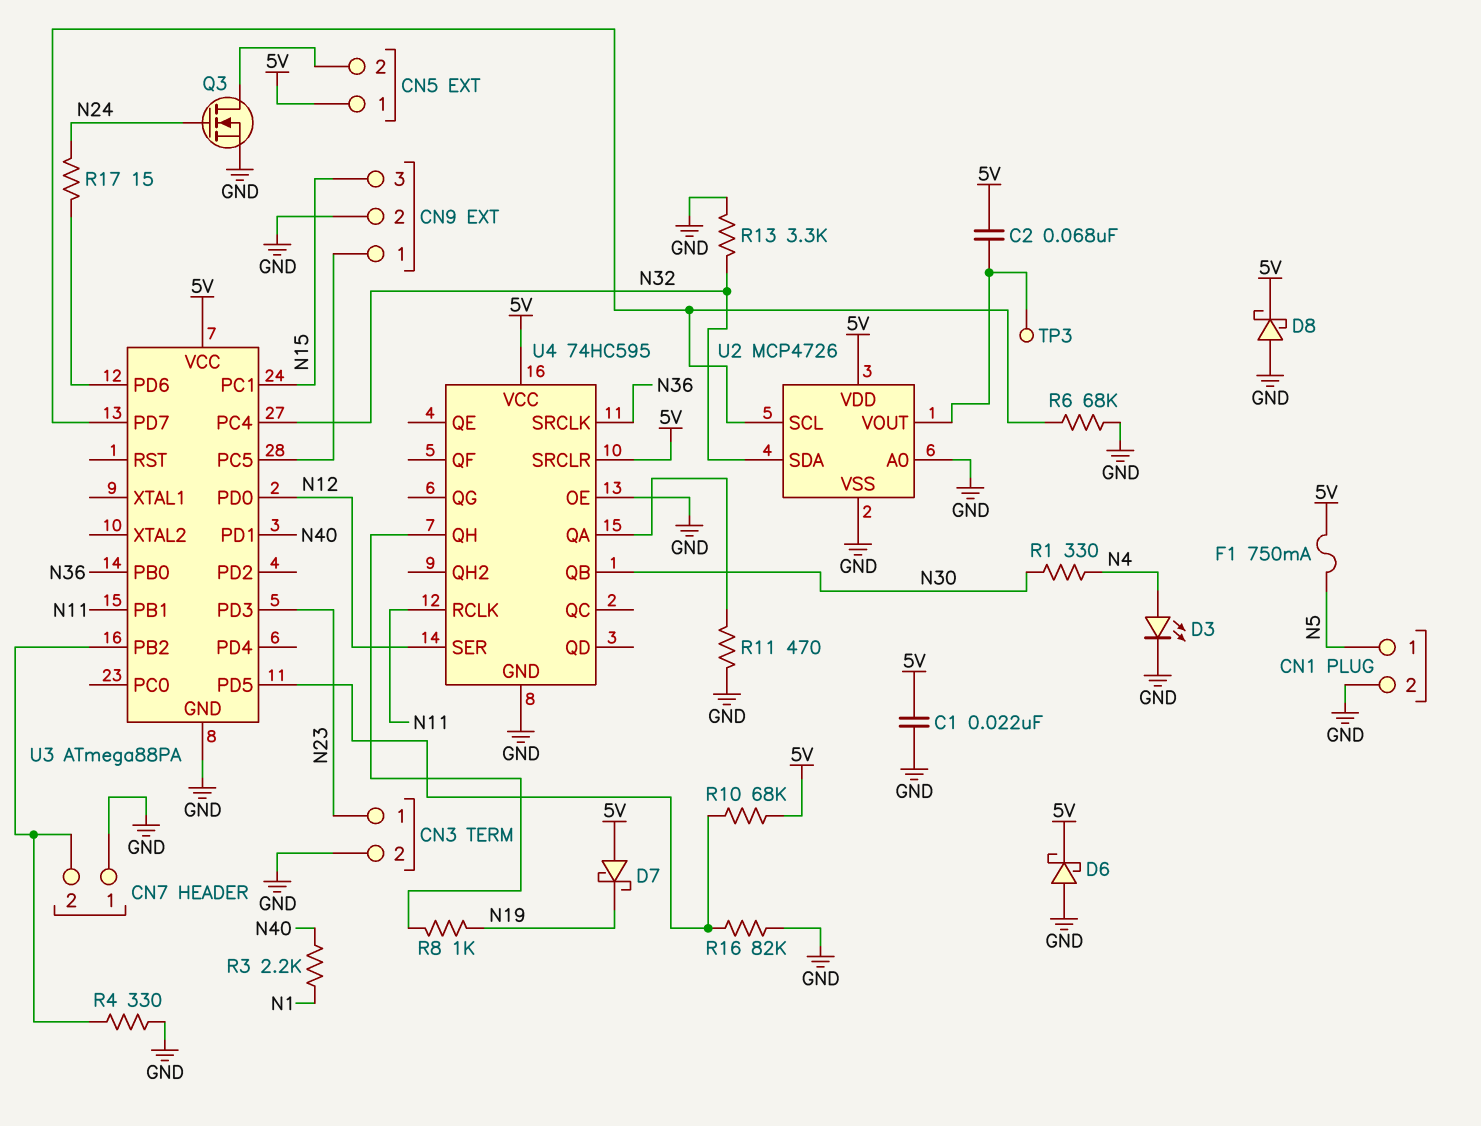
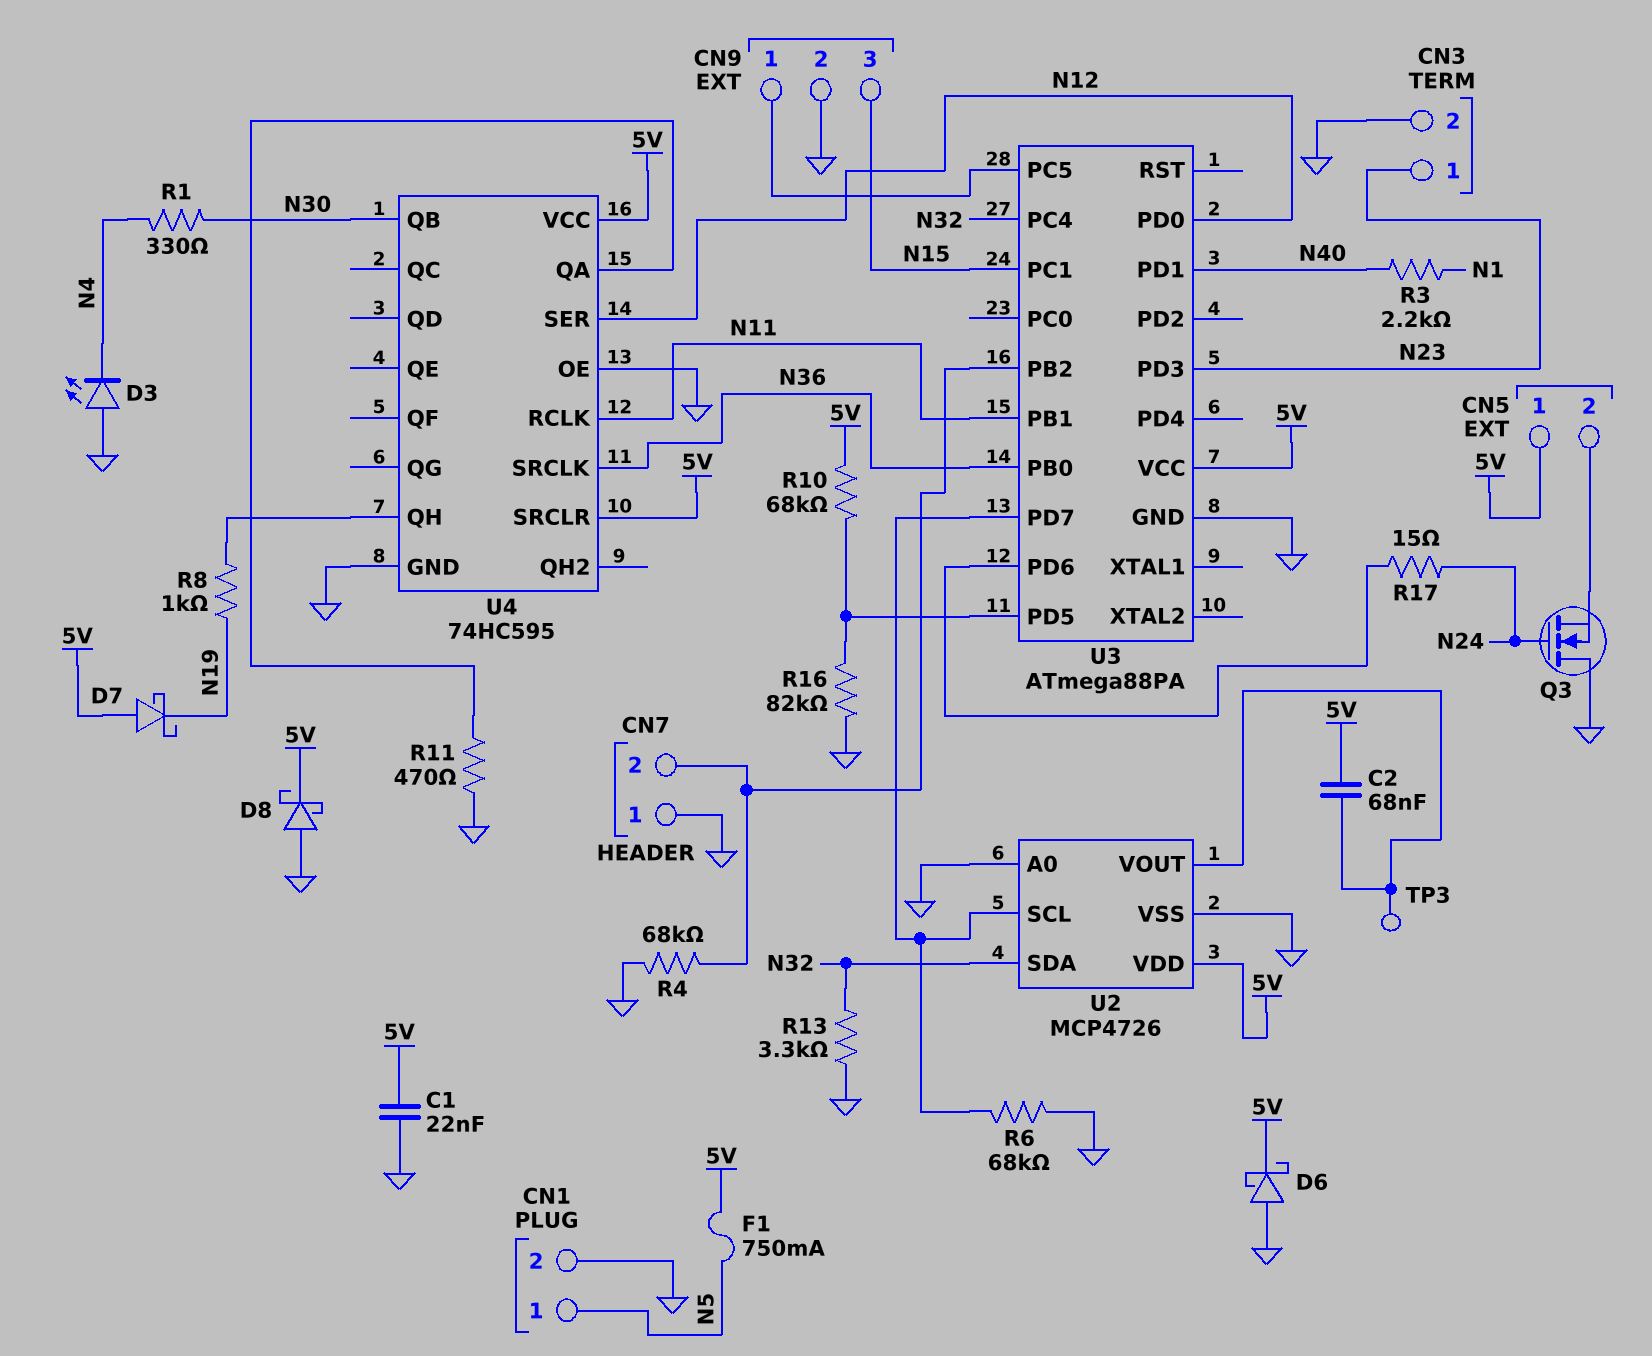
D3: LED (A N4, K GND) -> LED (A GND, K N4)
Q3: NMOS (G N24, D CN5/2, S GND) -> NMOS (G N24, D GND, S CN5/2)
R4: 330 (CN7/2, GND) -> 68k (CN7/2, GND)

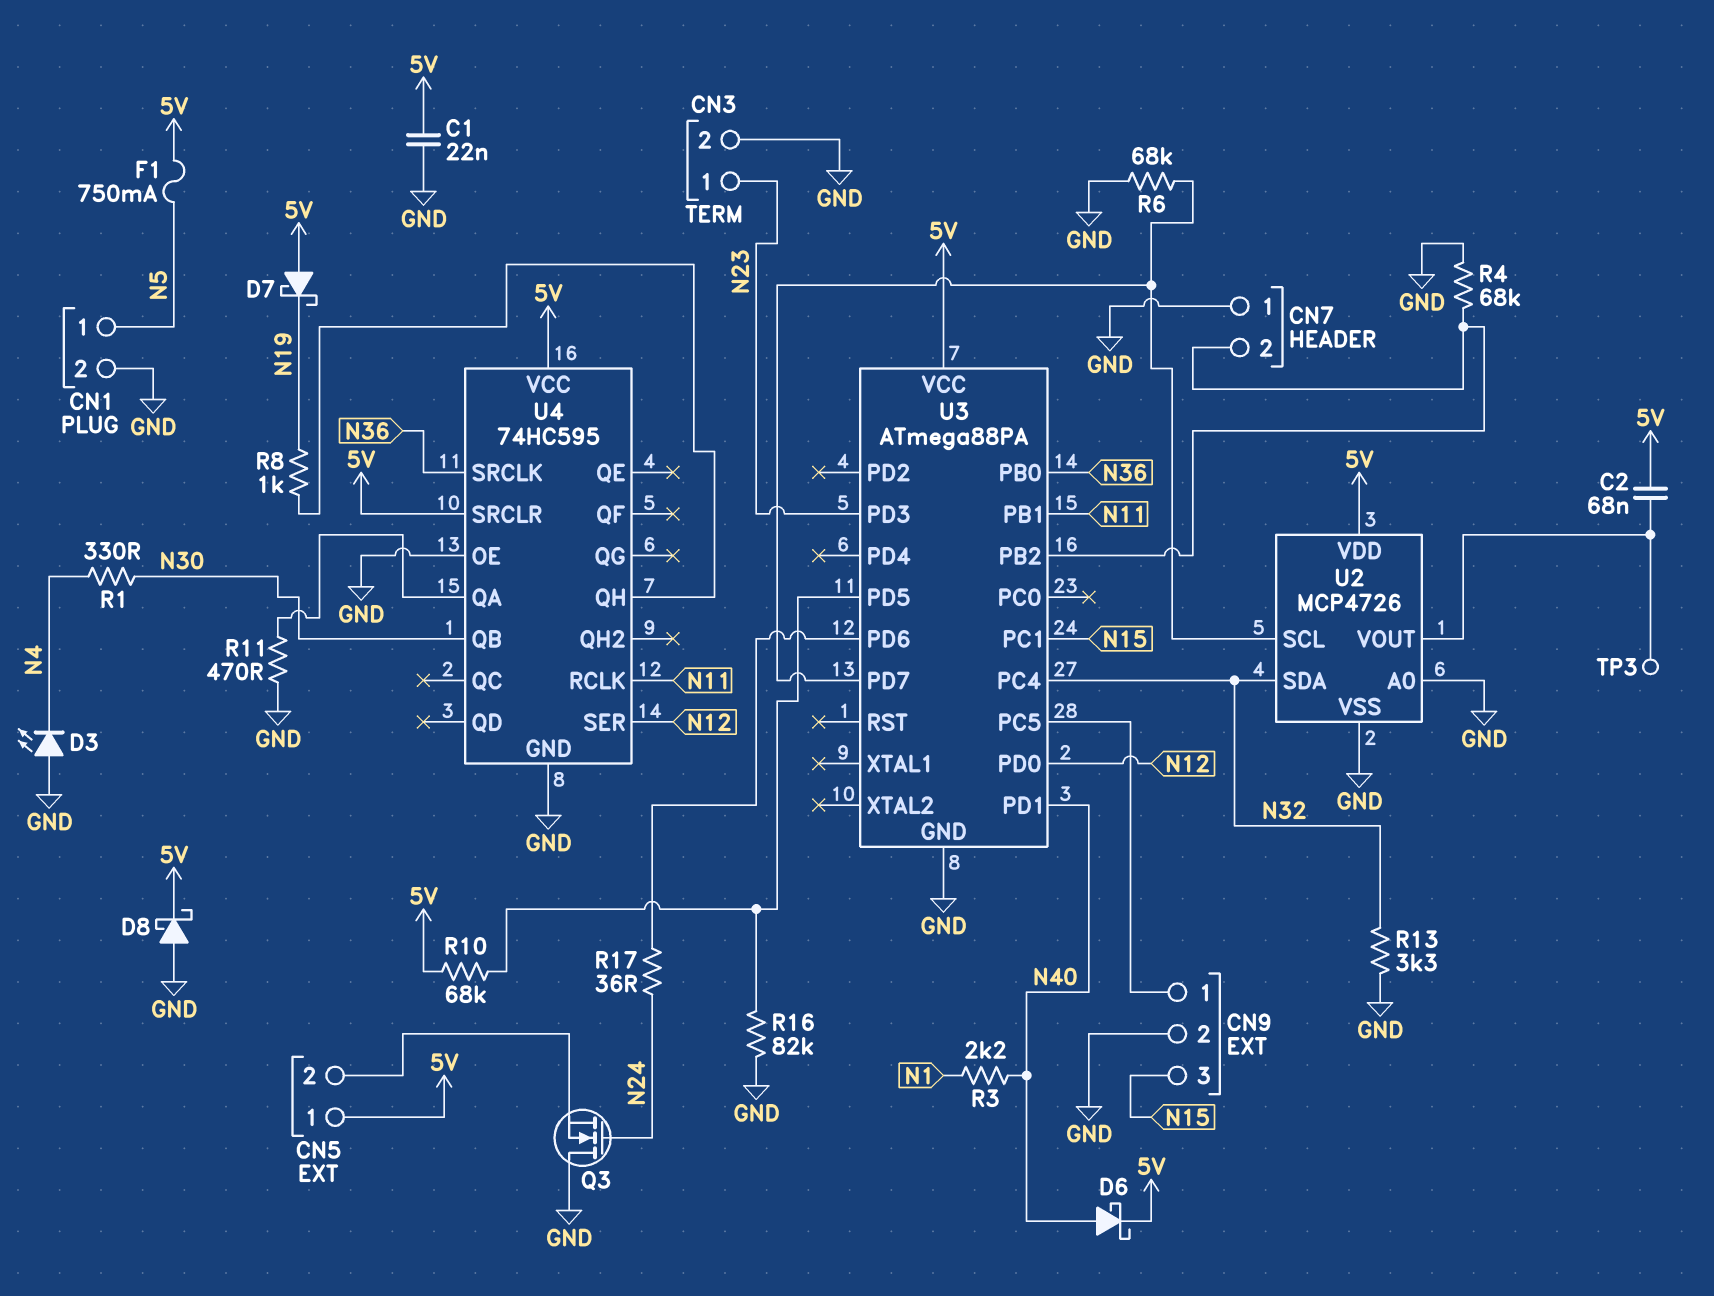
D6: schottky (A GND, K 5V) -> schottky (A N40, K 5V)
R17: 15 (N24, U3/PD6) -> 36 (N24, U3/PD6)

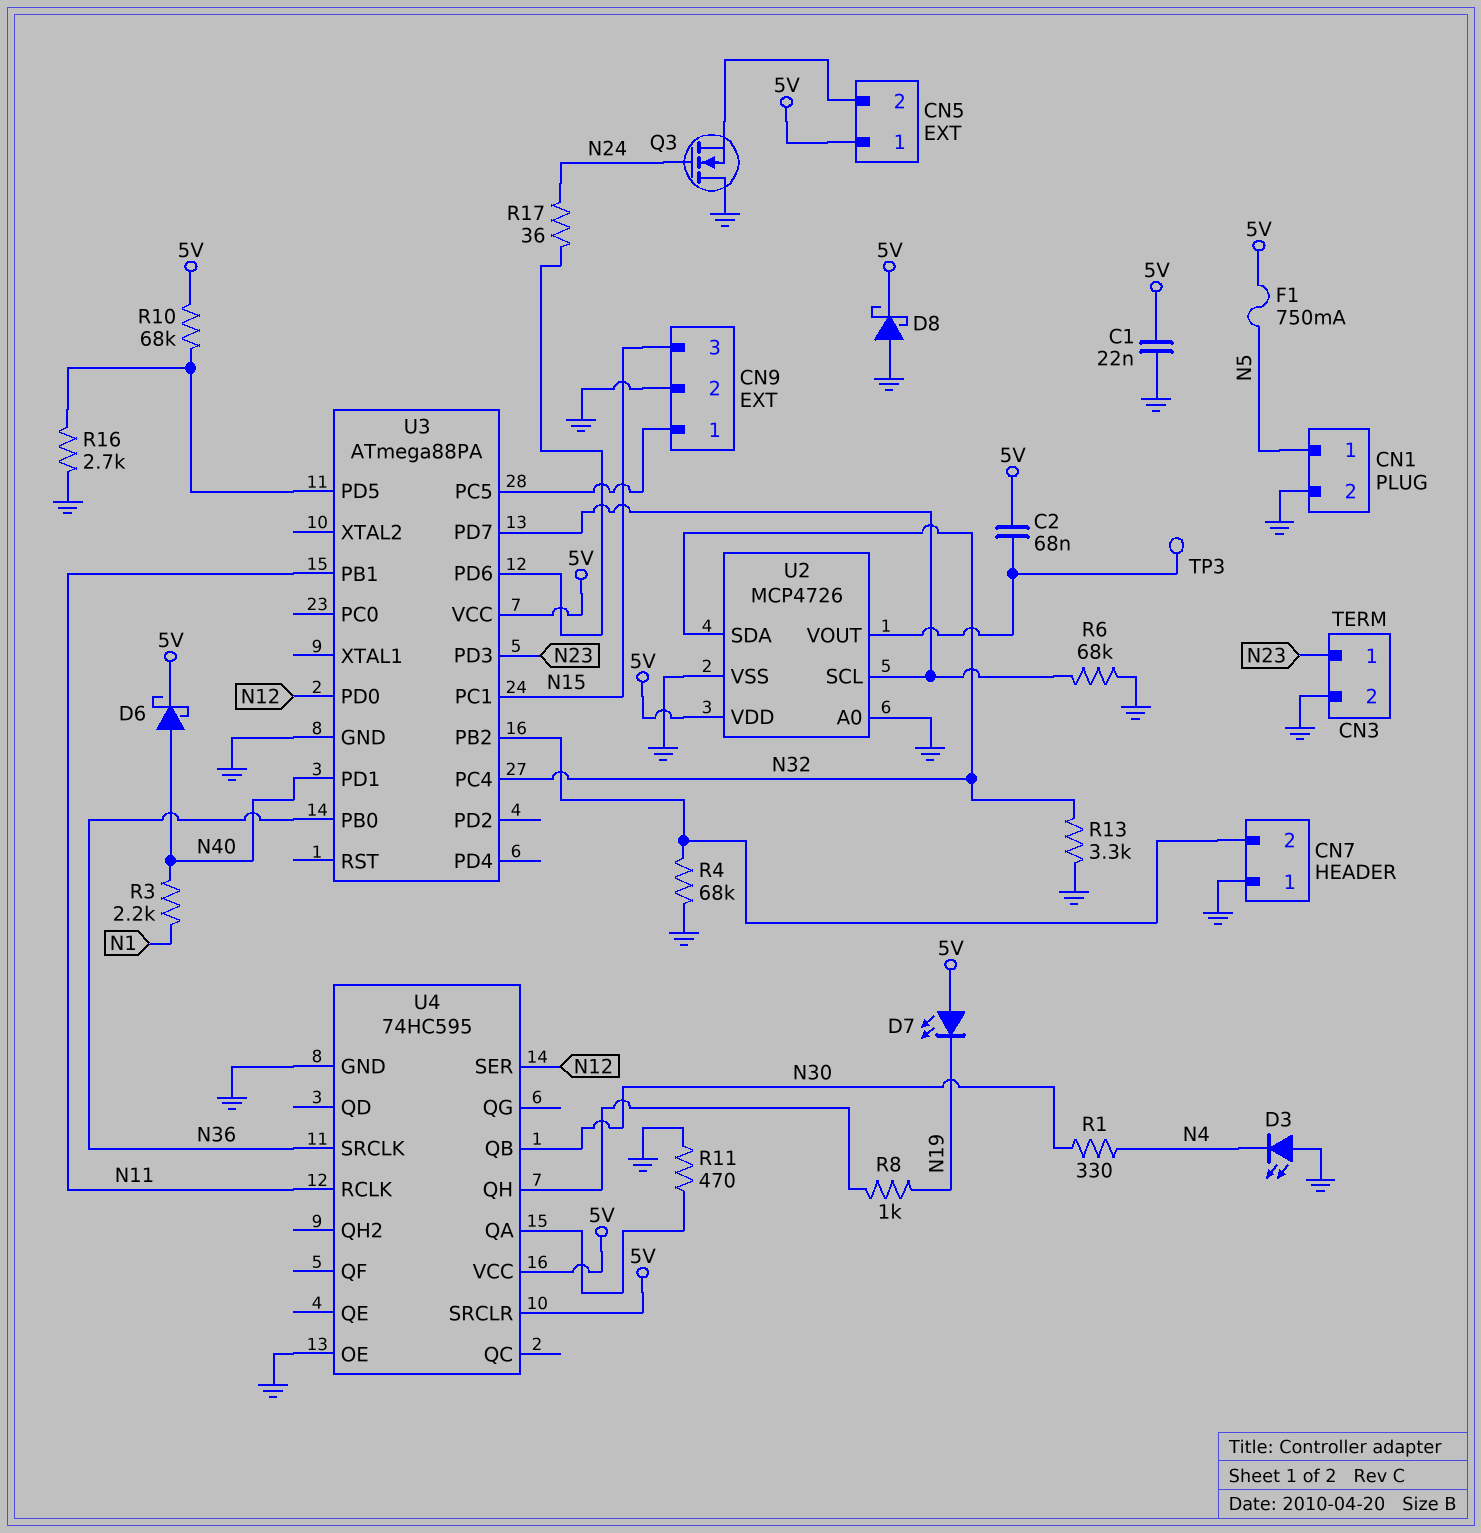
D7: schottky (A 5V, K N19) -> LED (A 5V, K N19)
R16: 82k (GND, U3/PD5) -> 2.7k (GND, U3/PD5)

